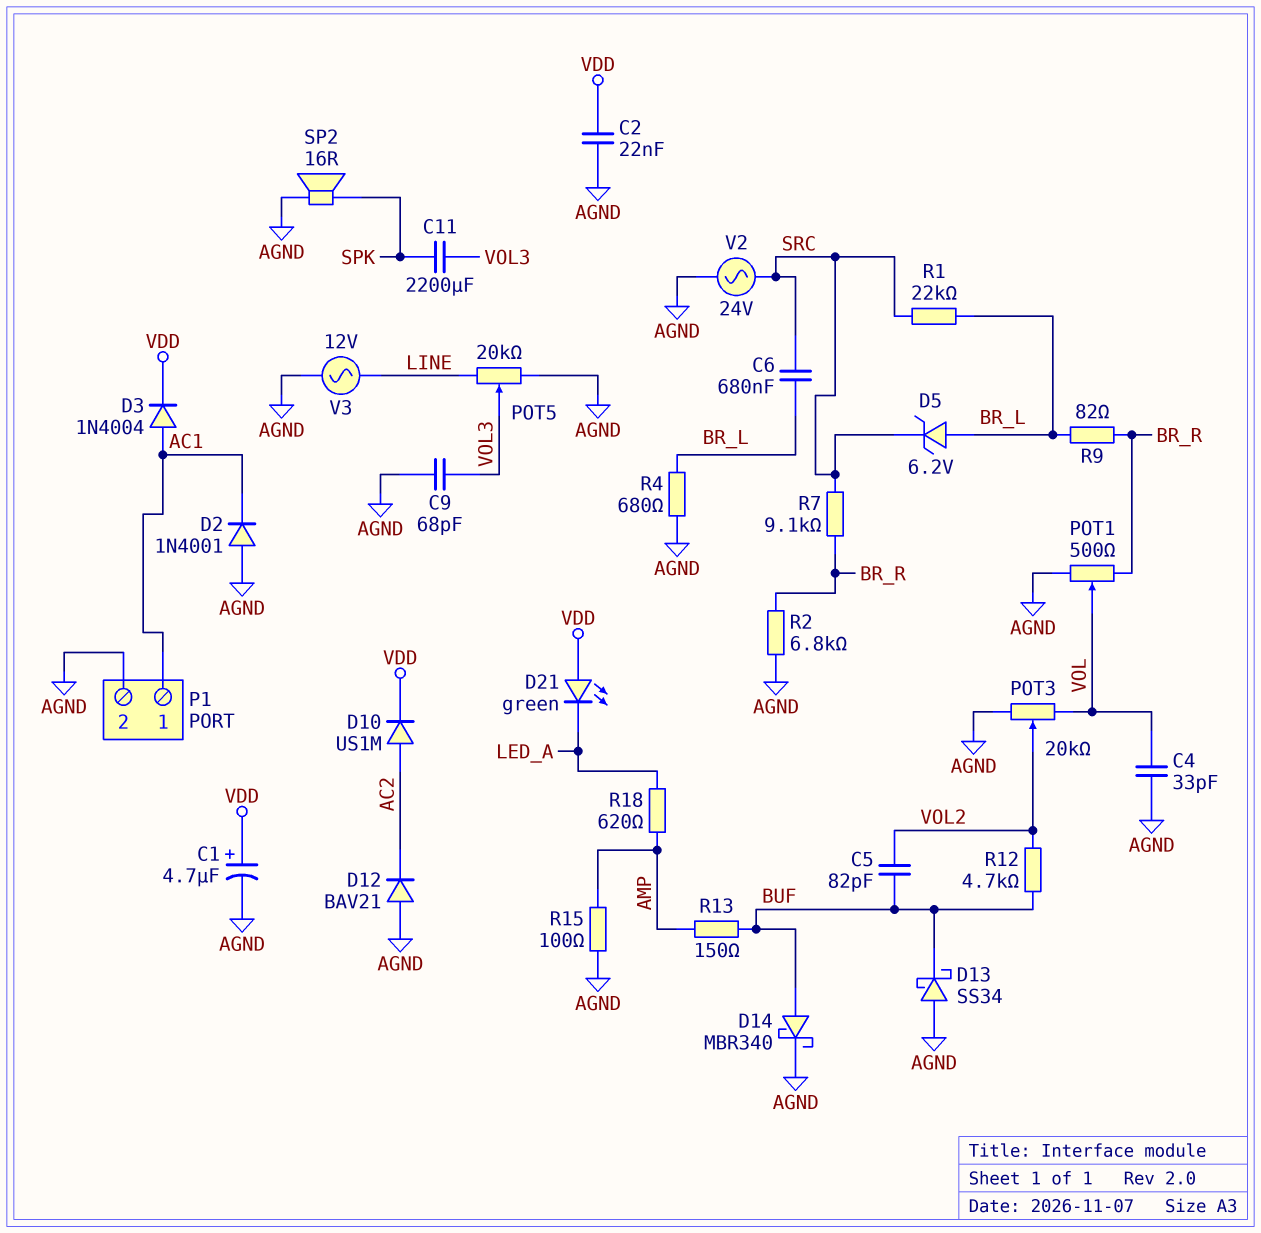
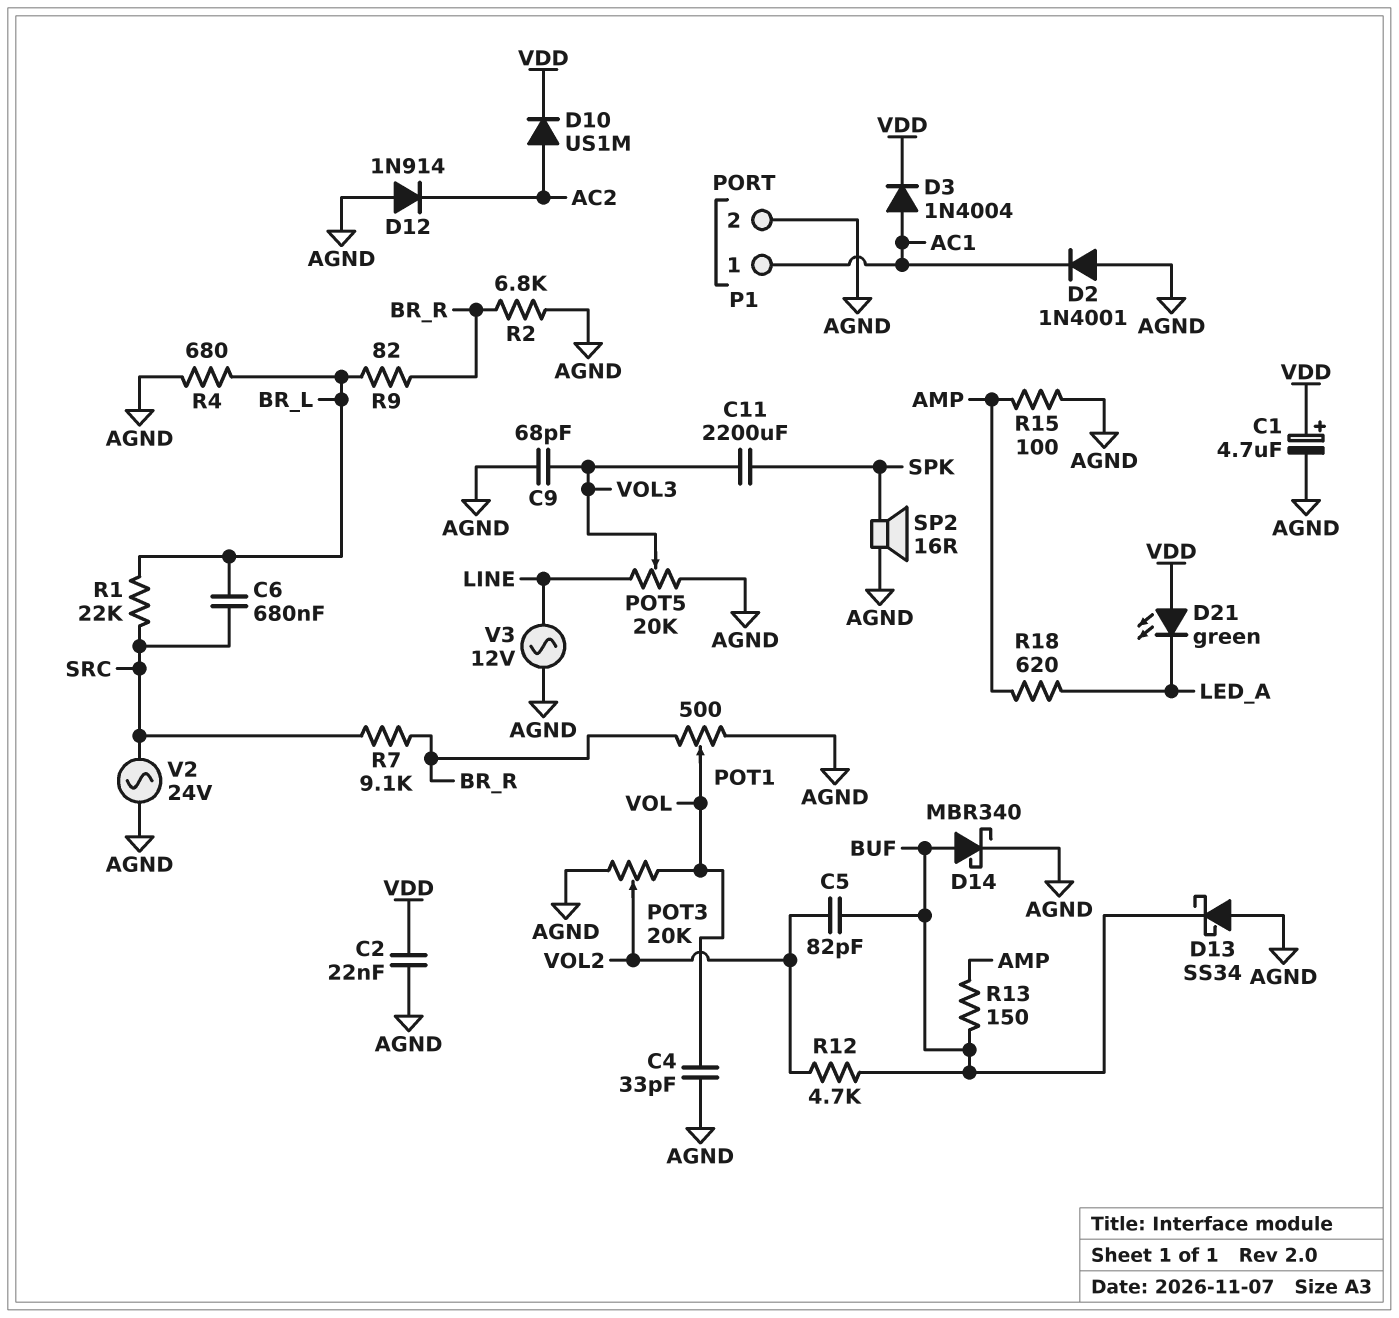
D5: zener 6.2V (A BR_L, K SRC) -> none
D12: diode BAV21 (A AGND, K AC2) -> diode 1N914 (A AGND, K AC2)

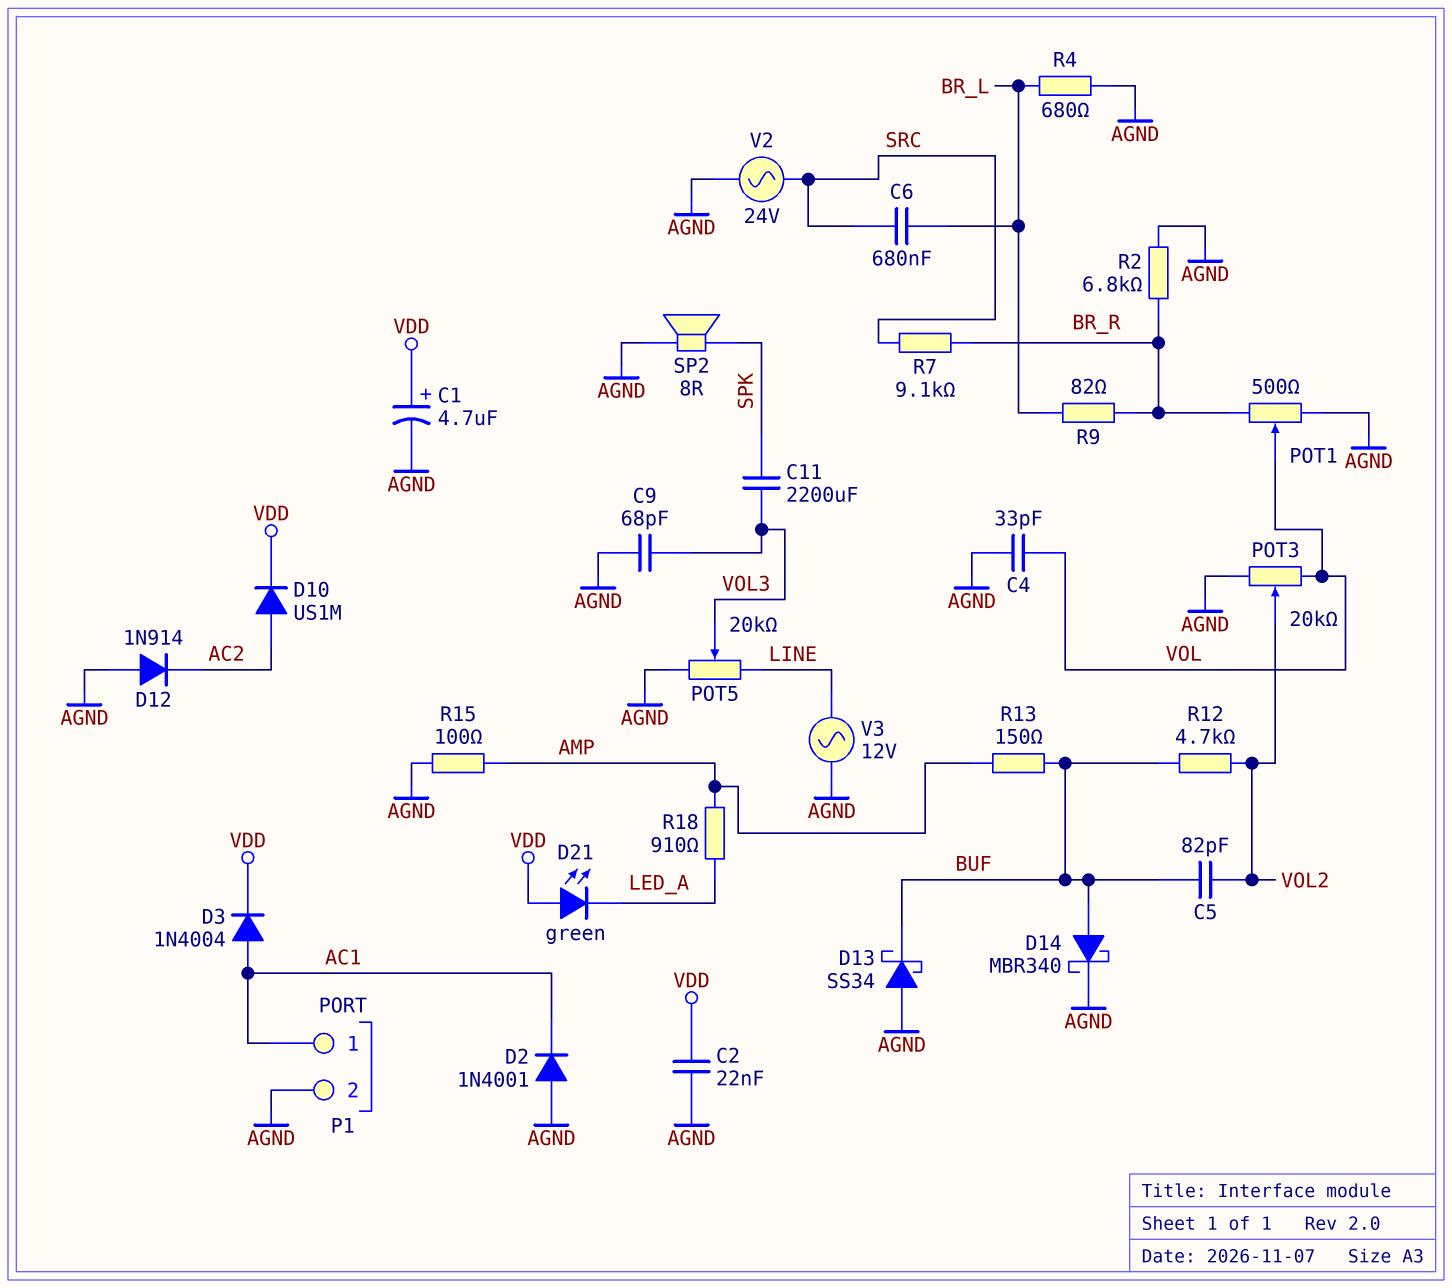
R1: 22k (BR_L, SRC) -> none
R18: 620 (AMP, LED_A) -> 910 (AMP, LED_A)
SP2: speaker 16R (AGND, SPK) -> speaker 8R (AGND, SPK)

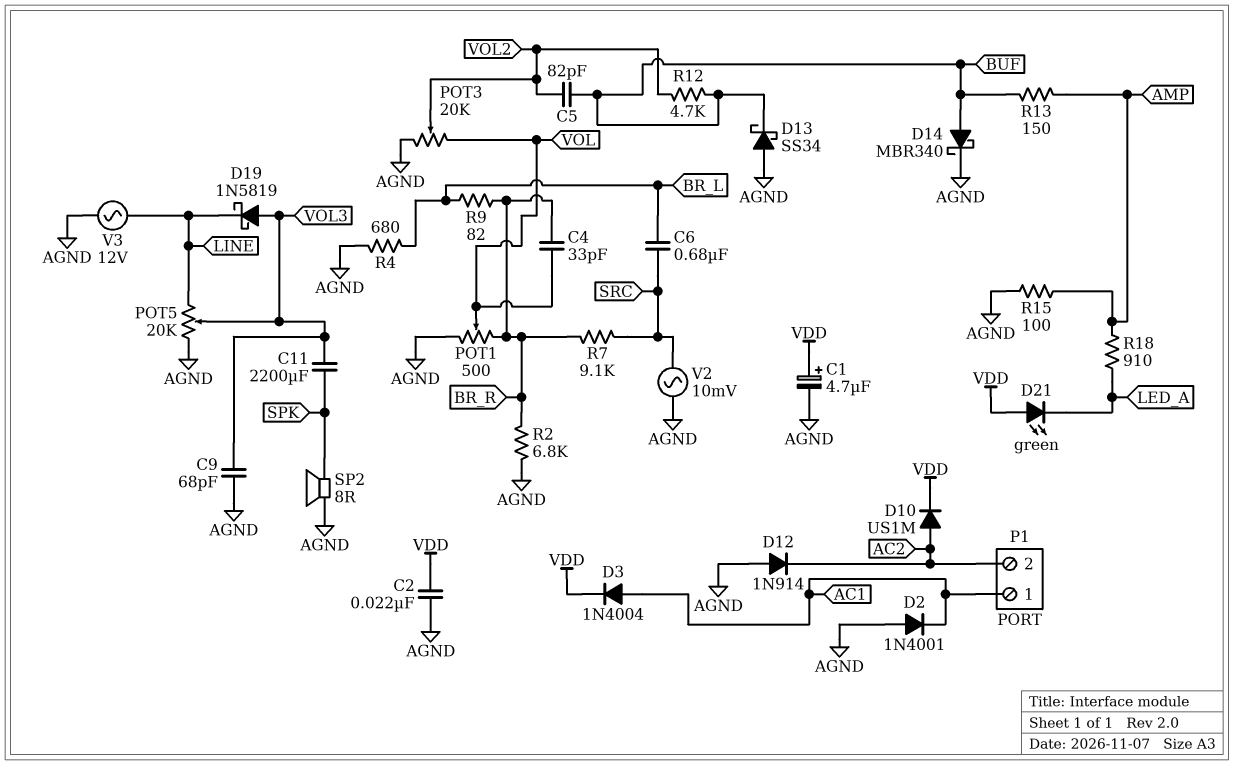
C4: 33pF (AGND, VOL) -> 33pF (BR_R, VOL)
D19: none -> schottky 1N5819 (A VOL3, K LINE)
P1 pin 2: AGND -> AC2
V2: AC 24V (AGND, SRC) -> AC 10mV (AGND, SRC)

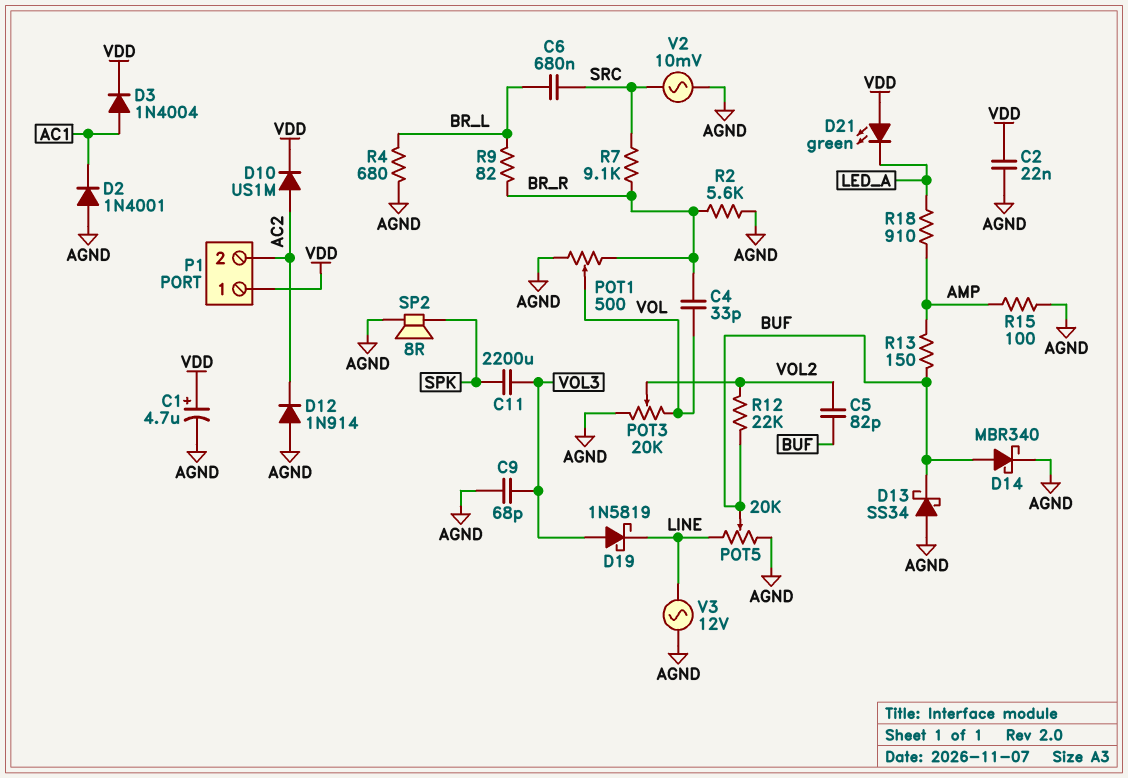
P1 pin 1: AC1 -> VDD
POT5: 20k (AGND, LINE, wiper VOL3) -> 20k (AGND, LINE, wiper BUF)
R2: 6.8k (AGND, BR_R) -> 5.6k (AGND, BR_R)
R12: 4.7k (BUF, VOL2) -> 22k (BUF, VOL2)

